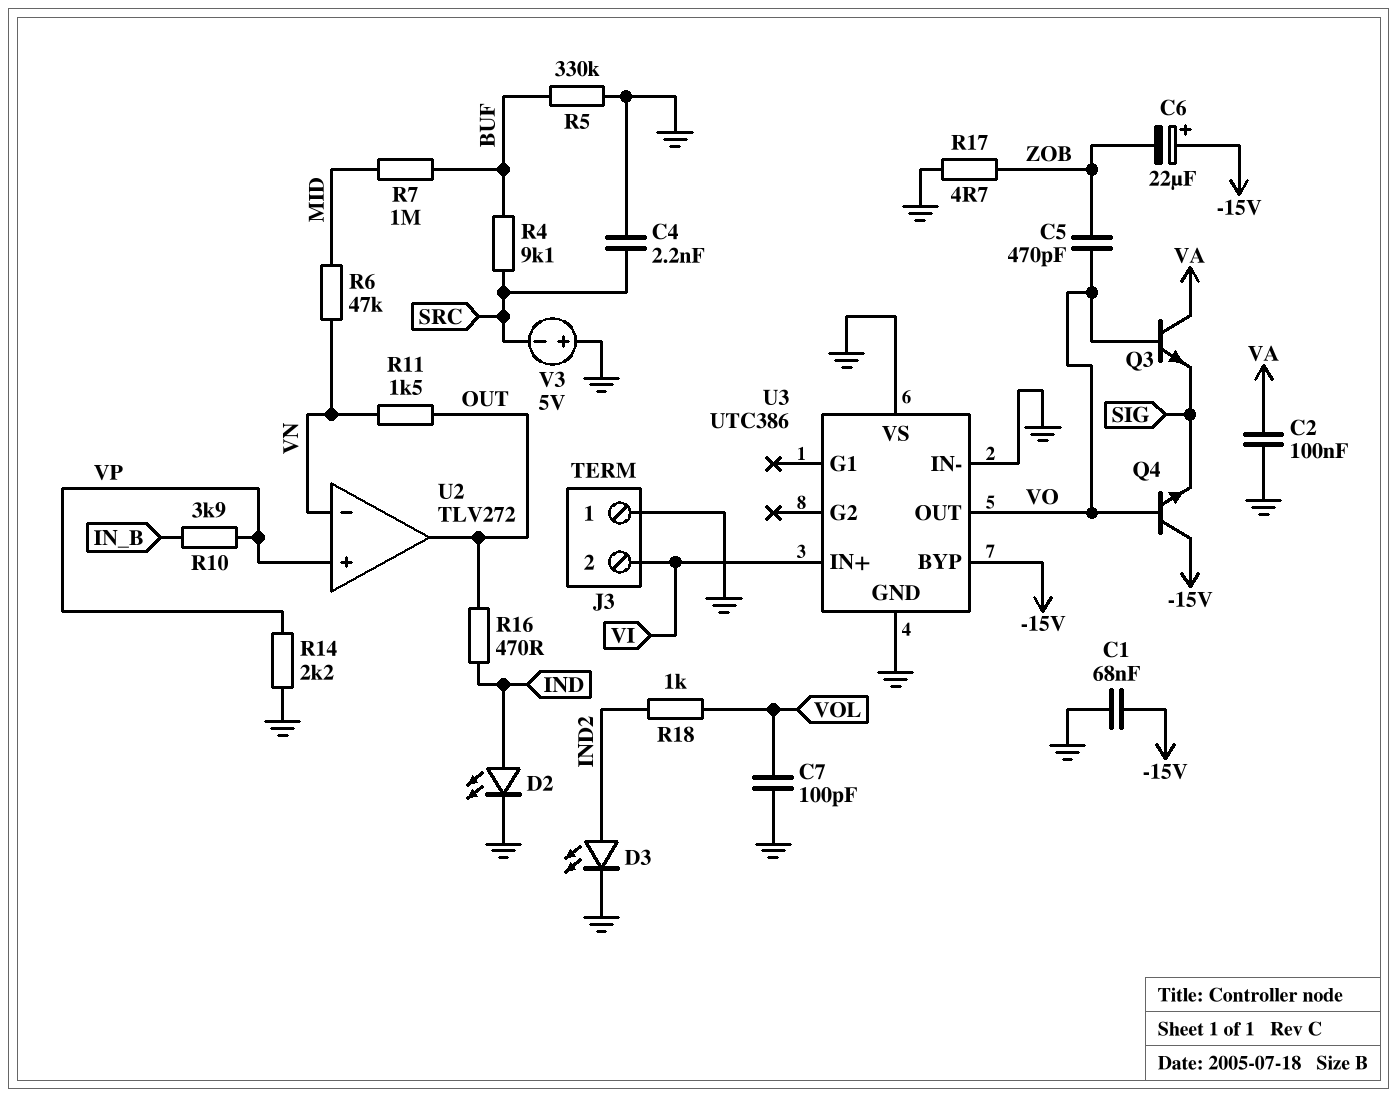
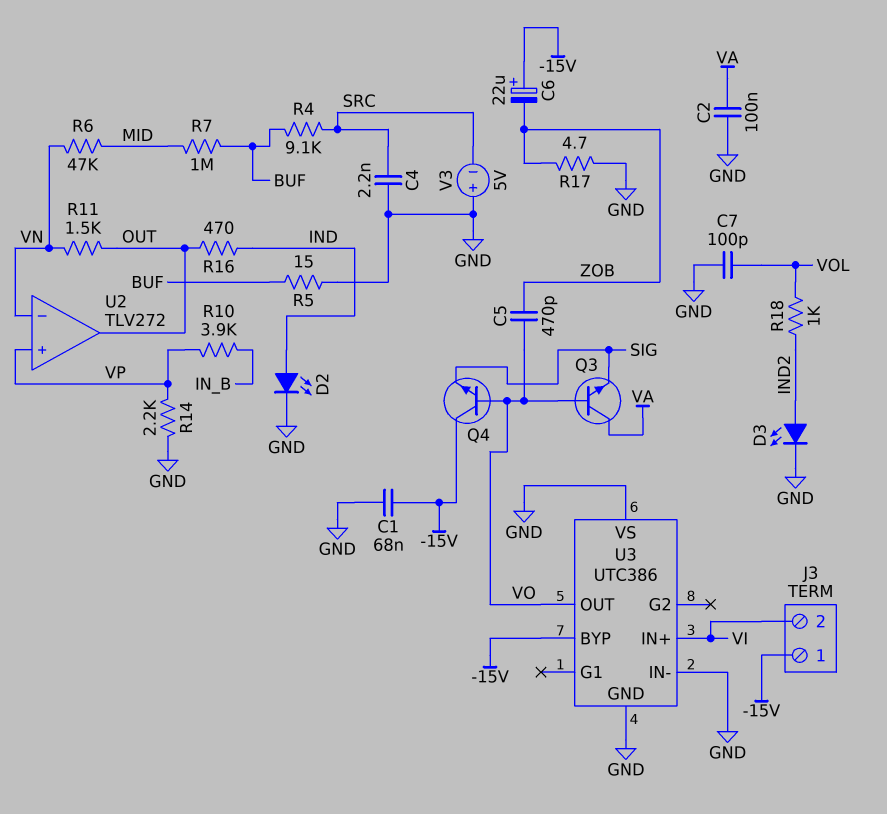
J3 pin 1: GND -> -15V
R5: 330k (BUF, GND) -> 15 (BUF, GND)

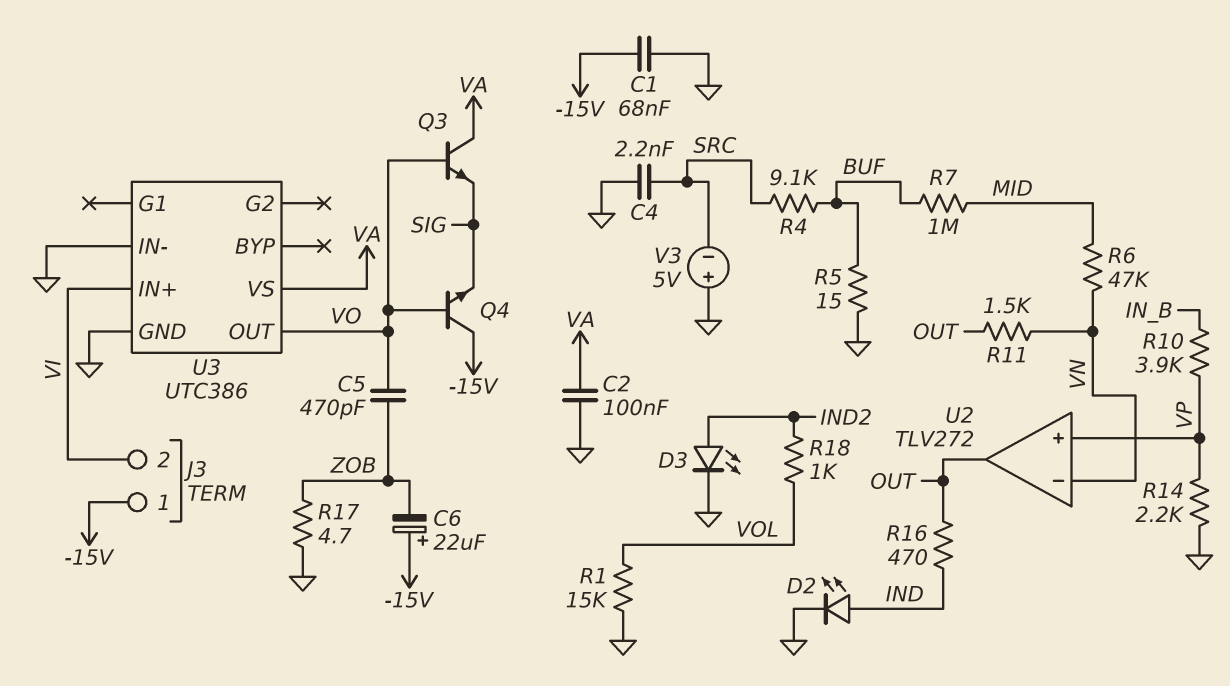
C7: 100pF (GND, VOL) -> none
R1: none -> 15k (GND, VOL)
U3 pin BYP: -15V -> none
U3 pin VS: GND -> VA

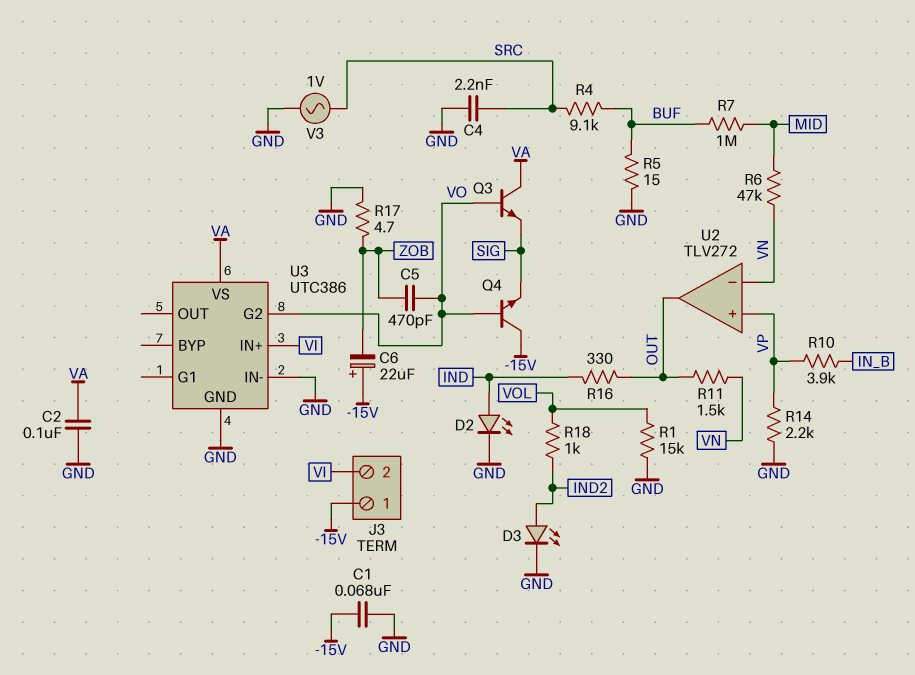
R16: 470 (IND, OUT) -> 330 (IND, OUT)
U3 pin G2: none -> VO
U3 pin OUT: VO -> none
V3: 5V (plus GND, minus SRC) -> AC 1V (GND, SRC)

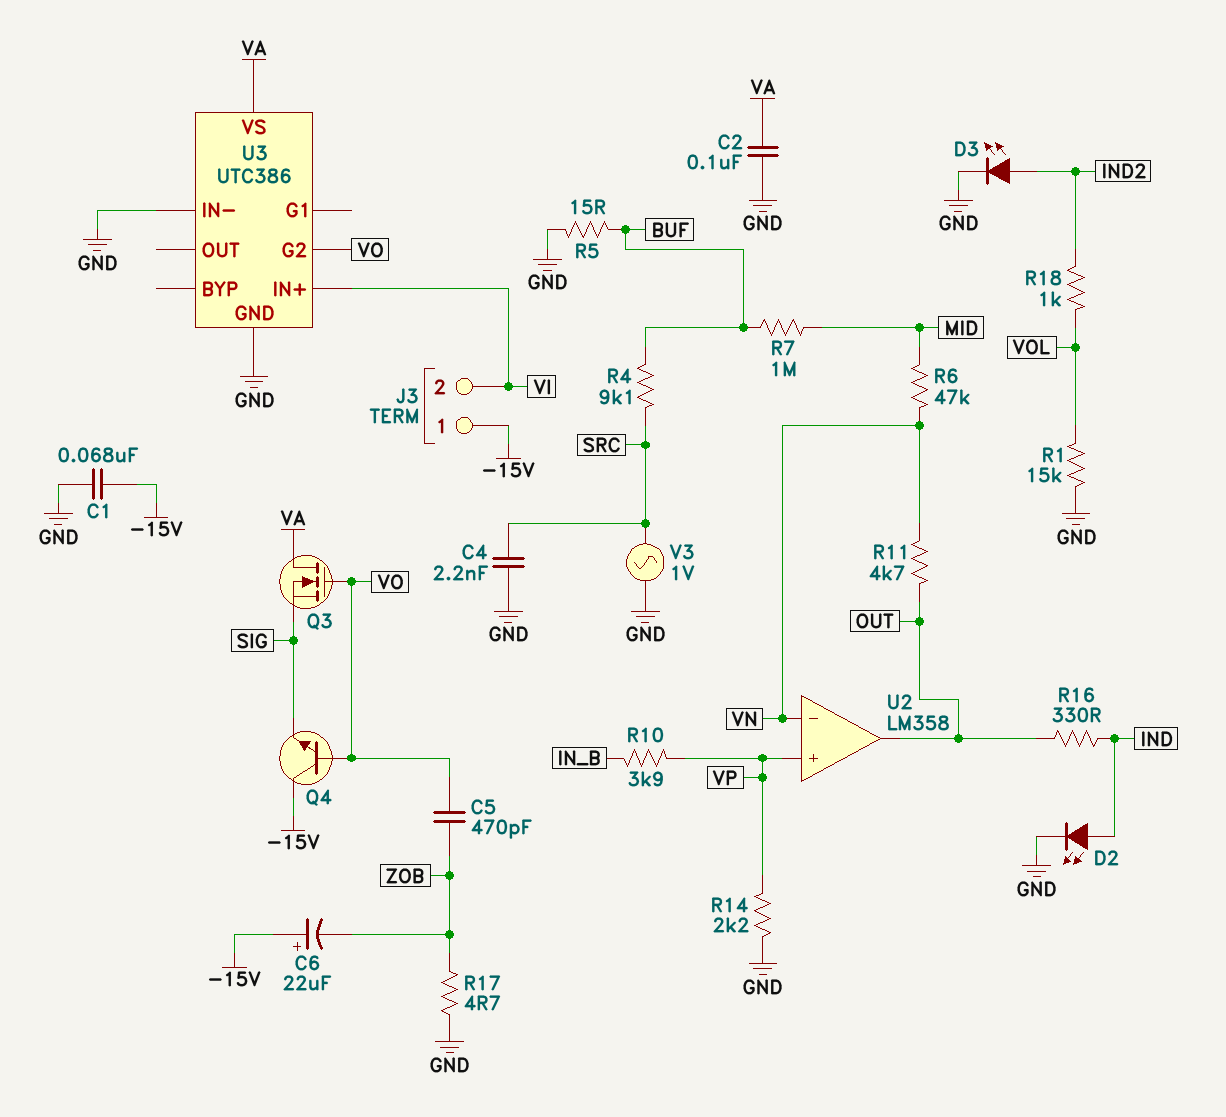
Q3: NPN (B VO, C VA, E SIG) -> NMOS (G VO, D VA, S SIG)
R11: 1.5k (OUT, VN) -> 4.7k (OUT, VN)
U2: TLV272 -> LM358

